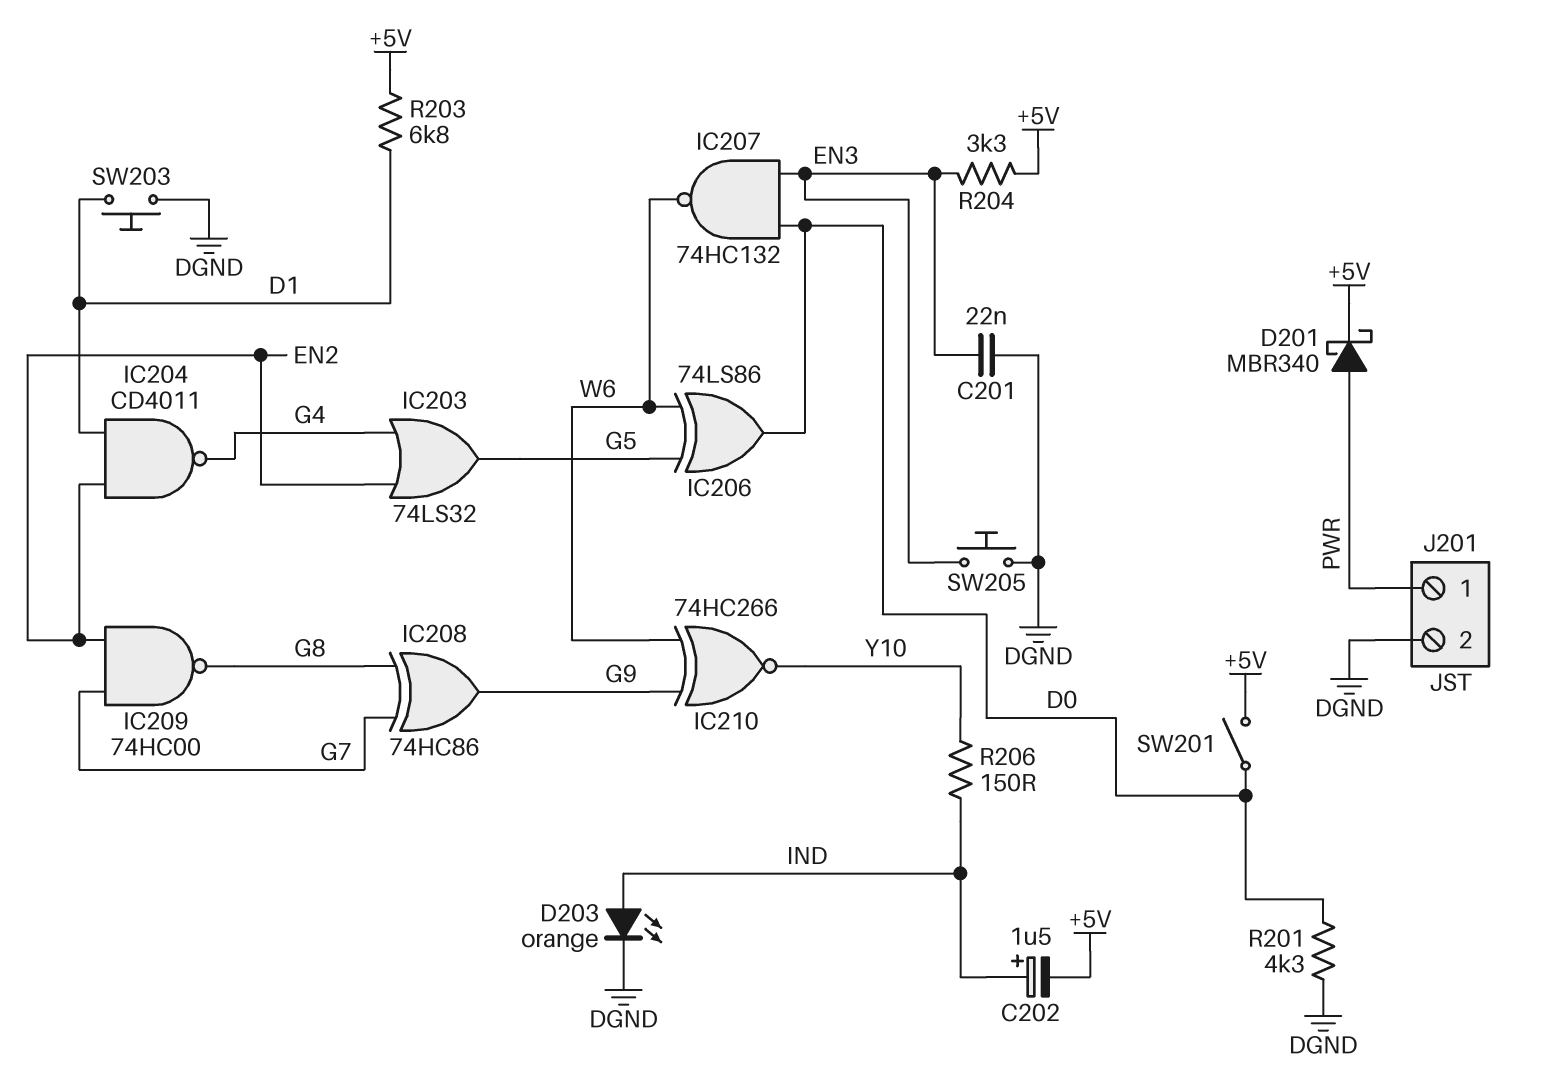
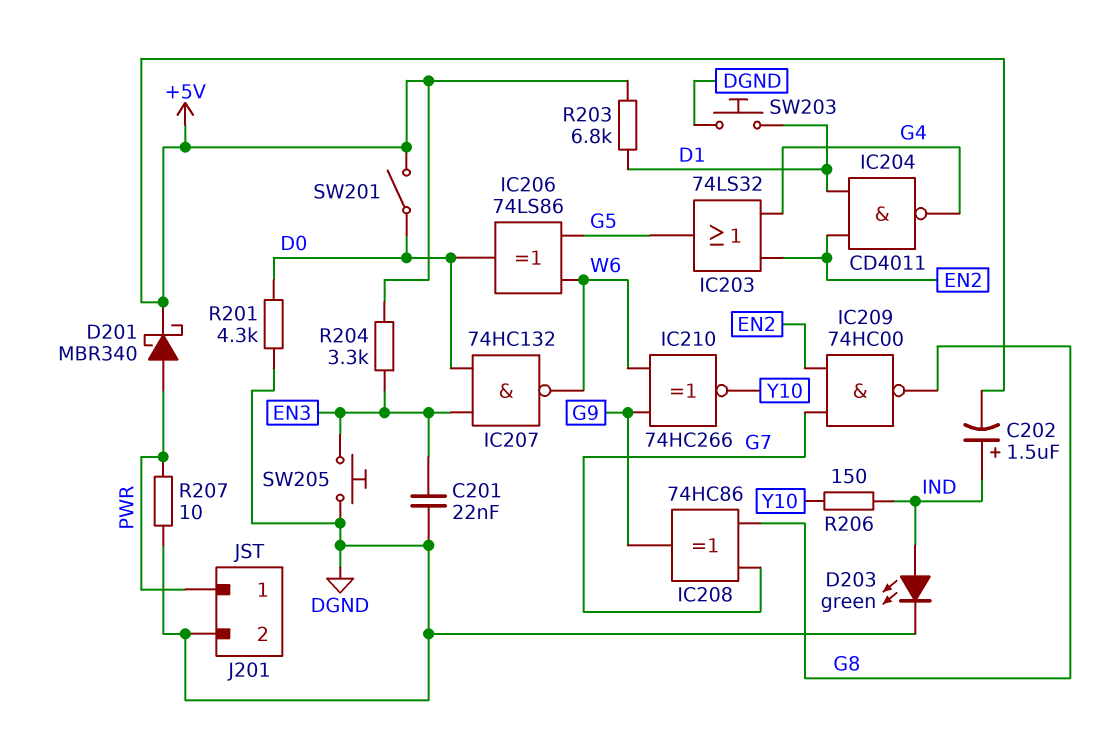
D203: LED orange (A IND, K DGND) -> LED green (A IND, K DGND)
R207: none -> 10 (DGND, PWR)

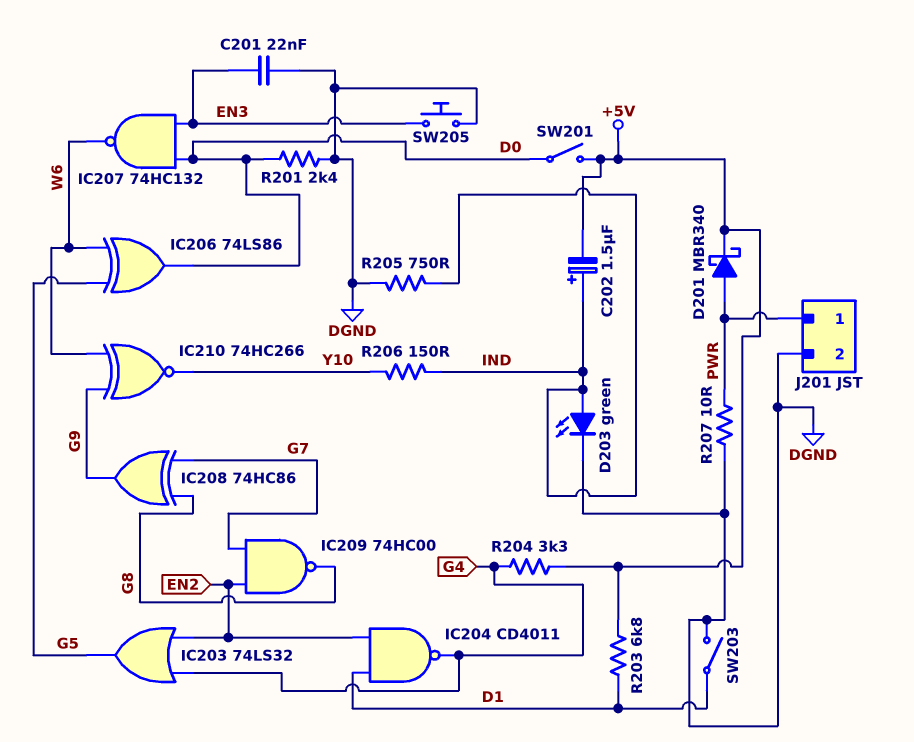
R201: 4.3k (D0, DGND) -> 2.4k (D0, DGND)
R204: 3.3k (+5V, EN3) -> 3.3k (+5V, G4)
R205: none -> 750 (DGND, IND)
SW203: button (D1, DGND) -> switch (D1, DGND)

